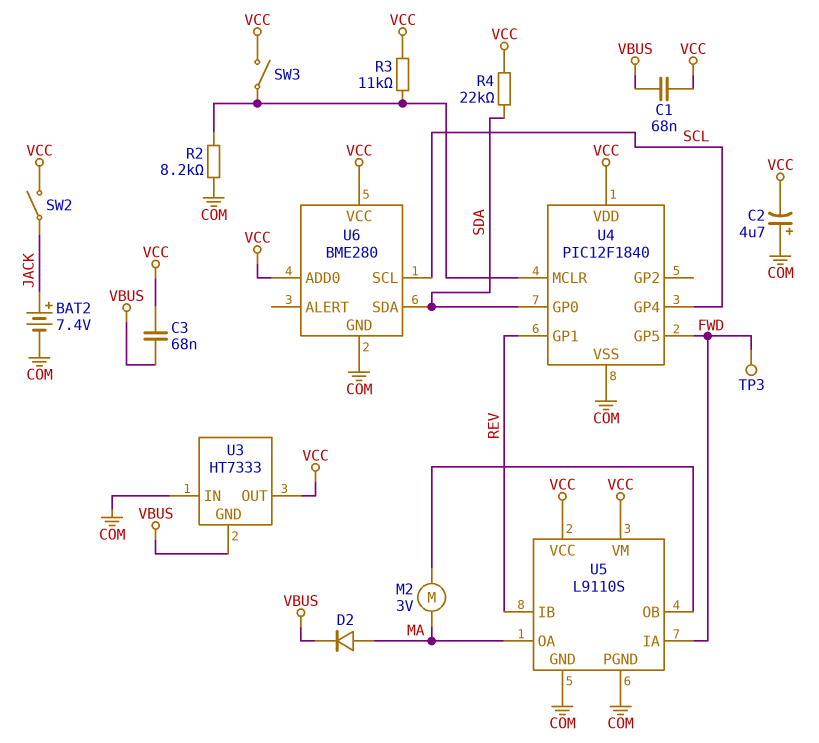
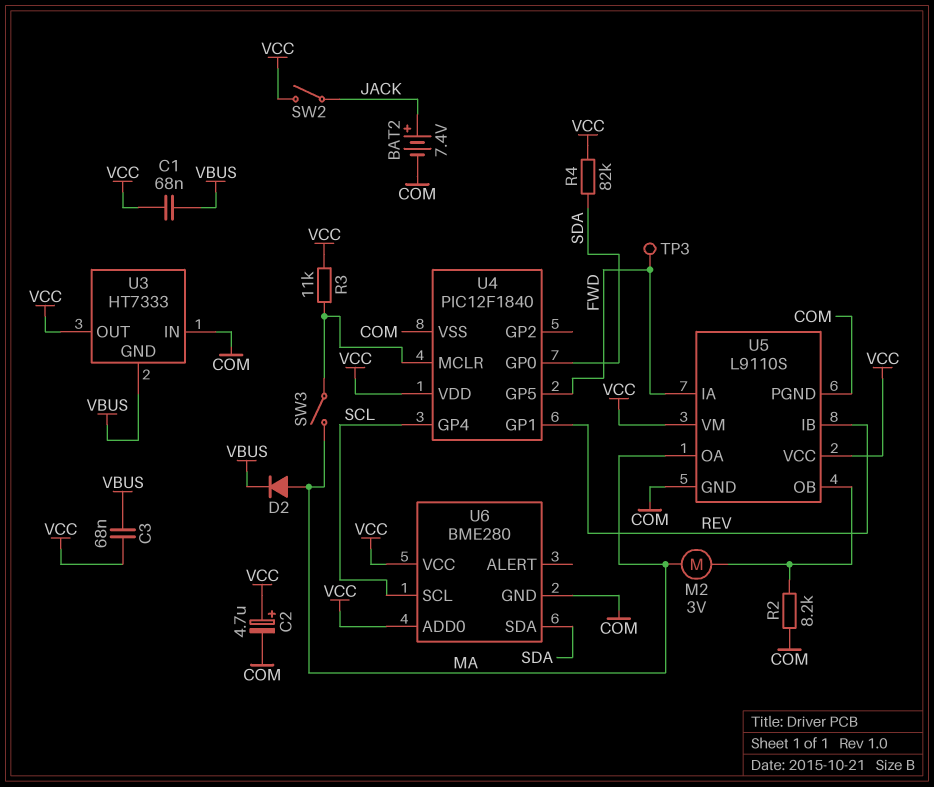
C2: 4.7uF (plus COM, minus VCC) -> 4.7uF (plus VCC, minus COM)
R2: 8.2k (COM, U4/MCLR) -> 8.2k (COM, U5/OB)
R4: 22k (SDA, VCC) -> 82k (SDA, VCC)
SW3: switch (U4/MCLR, VCC) -> switch (MA, U4/MCLR)

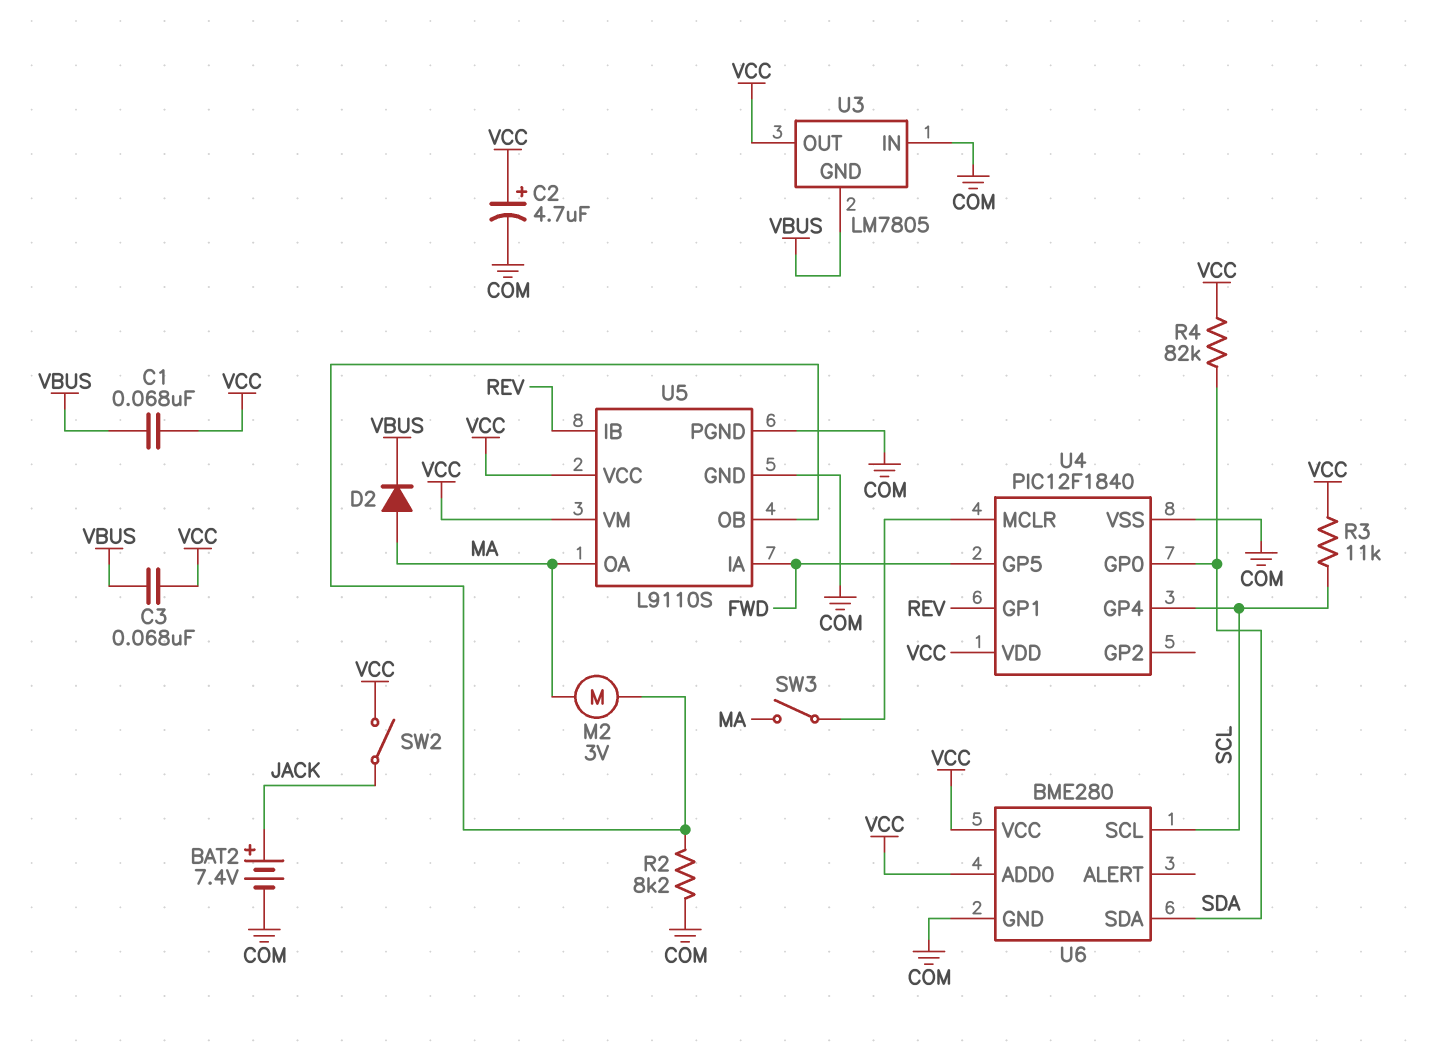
R3: 11k (U4/MCLR, VCC) -> 11k (SCL, VCC)
TP3: test point (FWD) -> none
U3: HT7333 -> LM7805

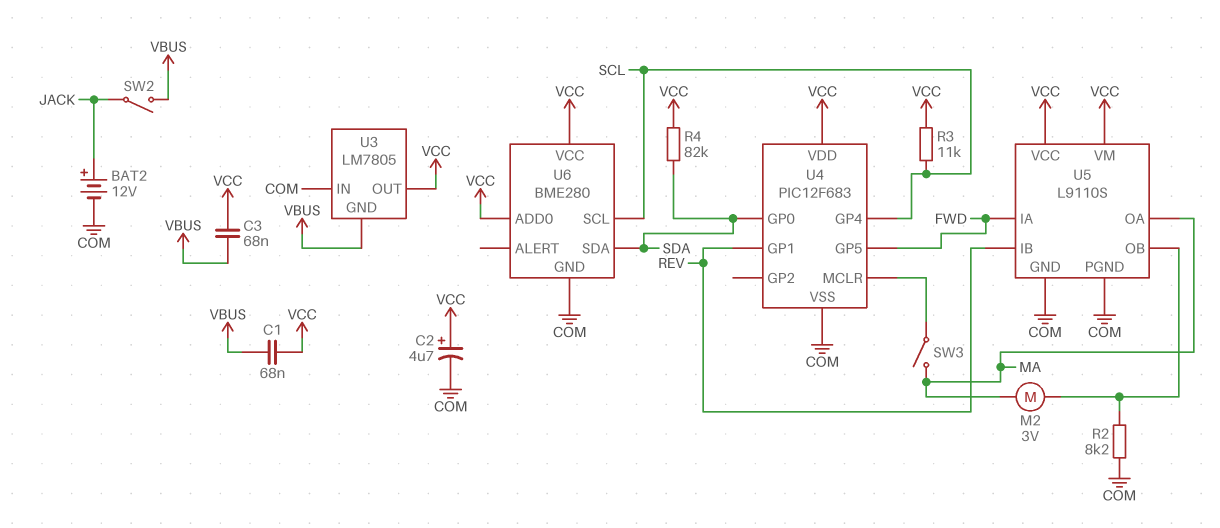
BAT2: 7.4V (plus JACK, minus COM) -> 12V (plus JACK, minus COM)
D2: diode (A MA, K VBUS) -> none
SW2: switch (JACK, VCC) -> switch (JACK, VBUS)
U4: PIC12F1840 -> PIC12F683

